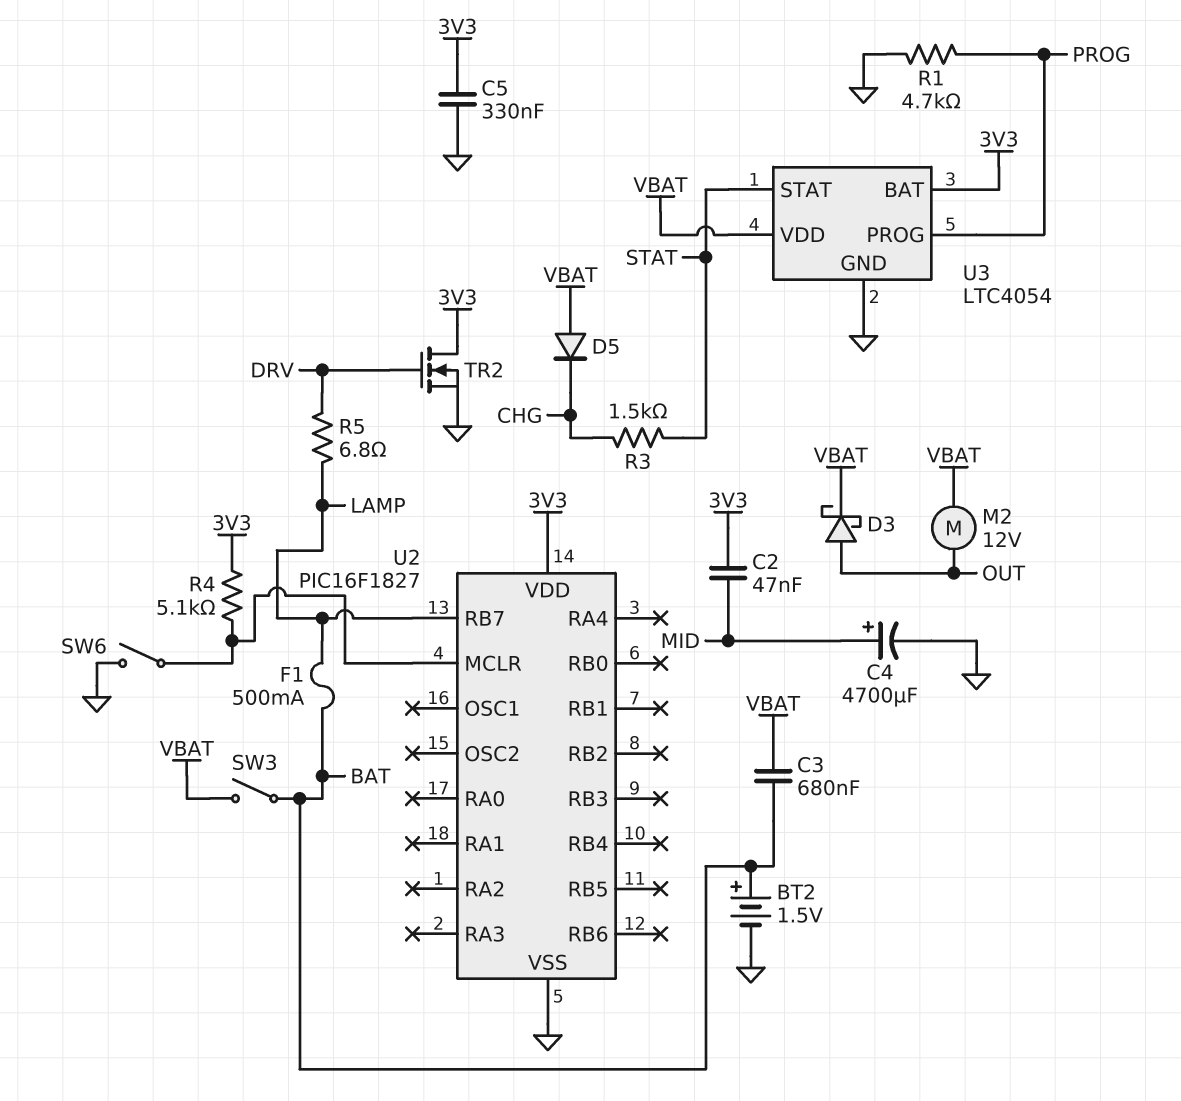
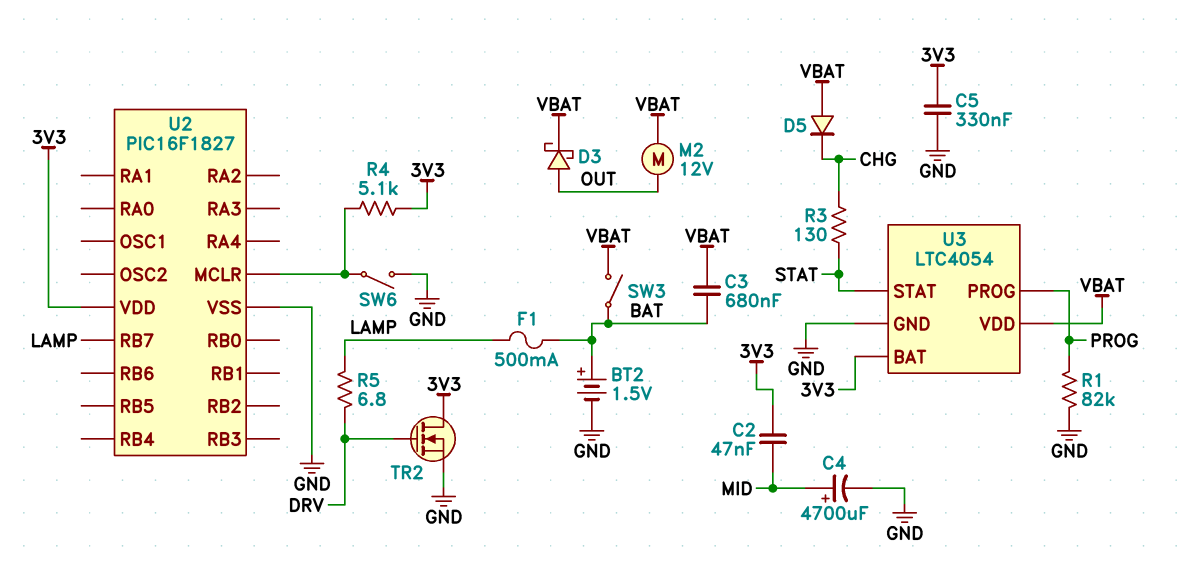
R1: 4.7k (GND, PROG) -> 82k (GND, PROG)
R3: 1.5k (CHG, STAT) -> 130 (CHG, STAT)

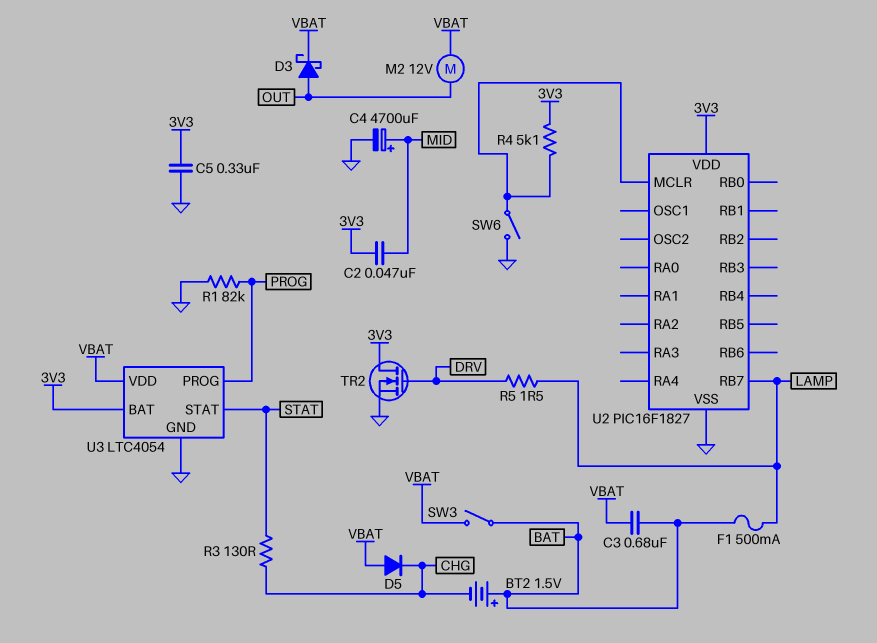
BT2: 1.5V (plus BAT, minus GND) -> 1.5V (plus BAT, minus CHG)
R5: 6.8 (DRV, LAMP) -> 1.5 (DRV, LAMP)

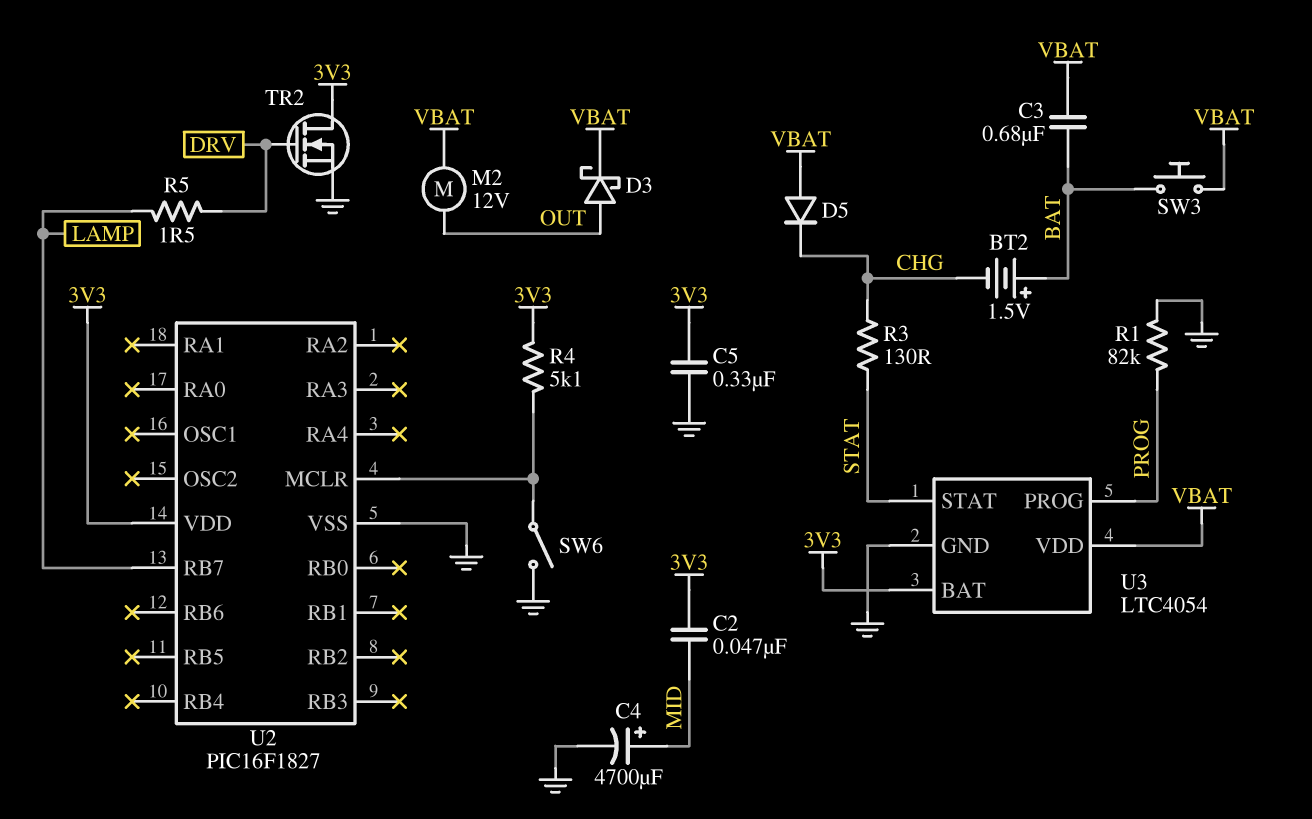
F1: 500mA (BAT, LAMP) -> none
SW3: switch (BAT, VBAT) -> button (BAT, VBAT)

